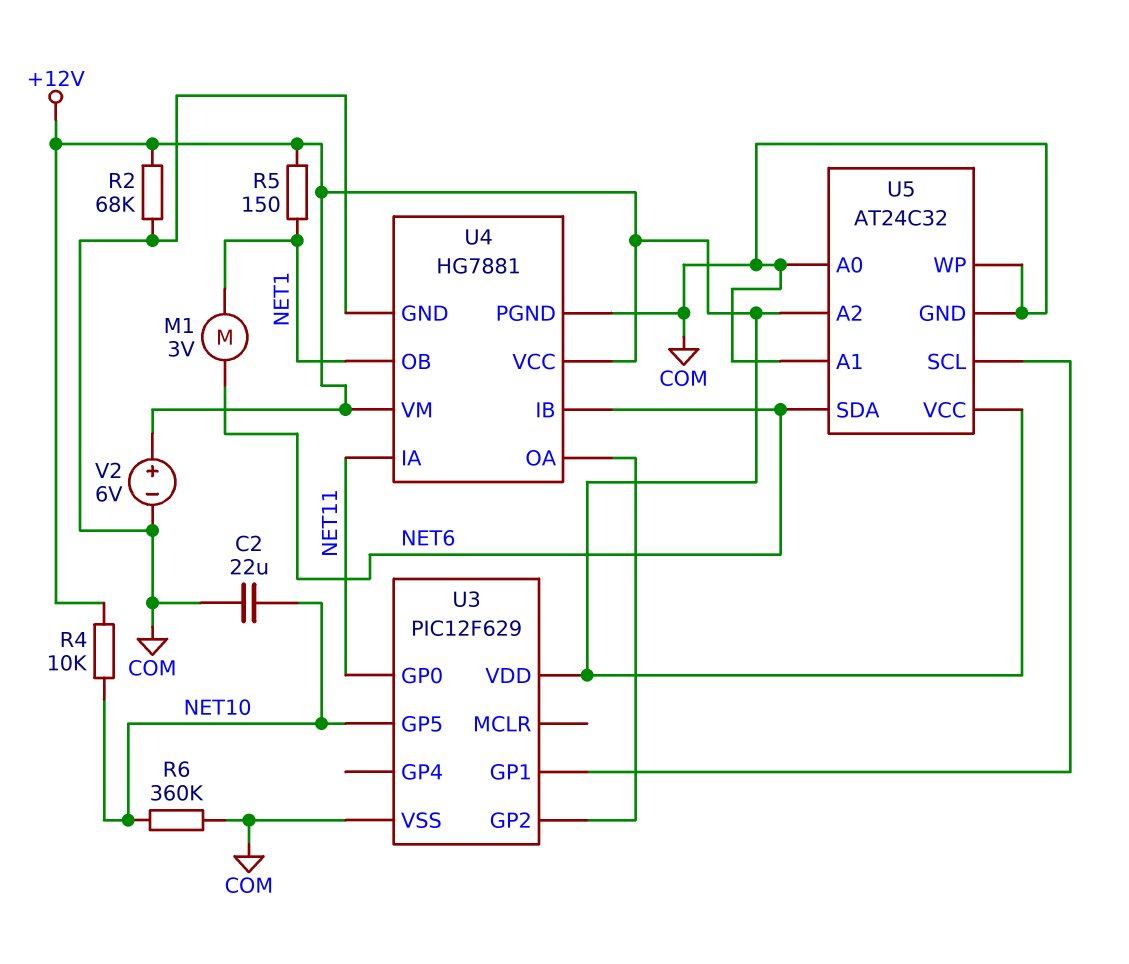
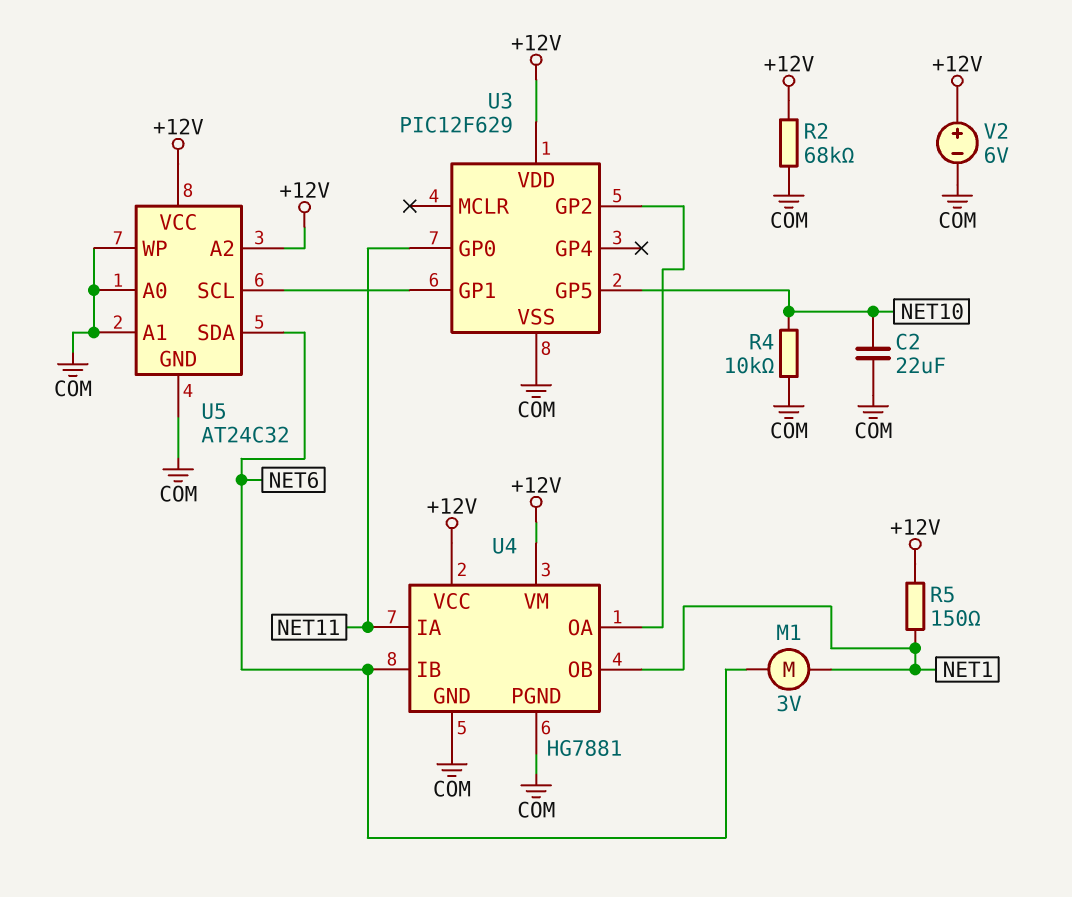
R4: 10k (+12V, NET10) -> 10k (COM, NET10)
R6: 360k (COM, NET10) -> none

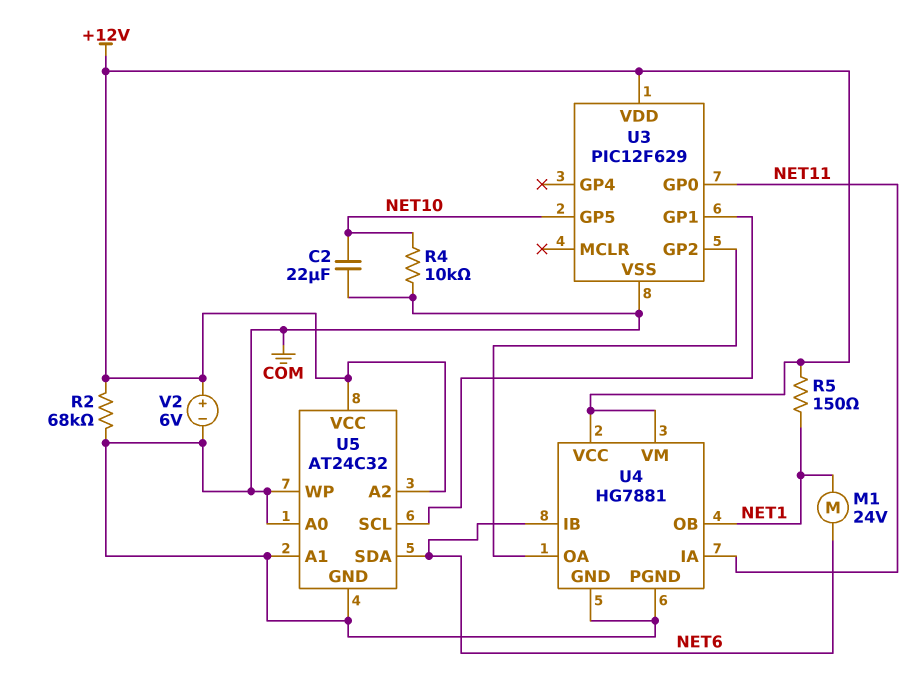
M1: motor 3V (NET1, NET6) -> motor 24V (NET1, NET6)

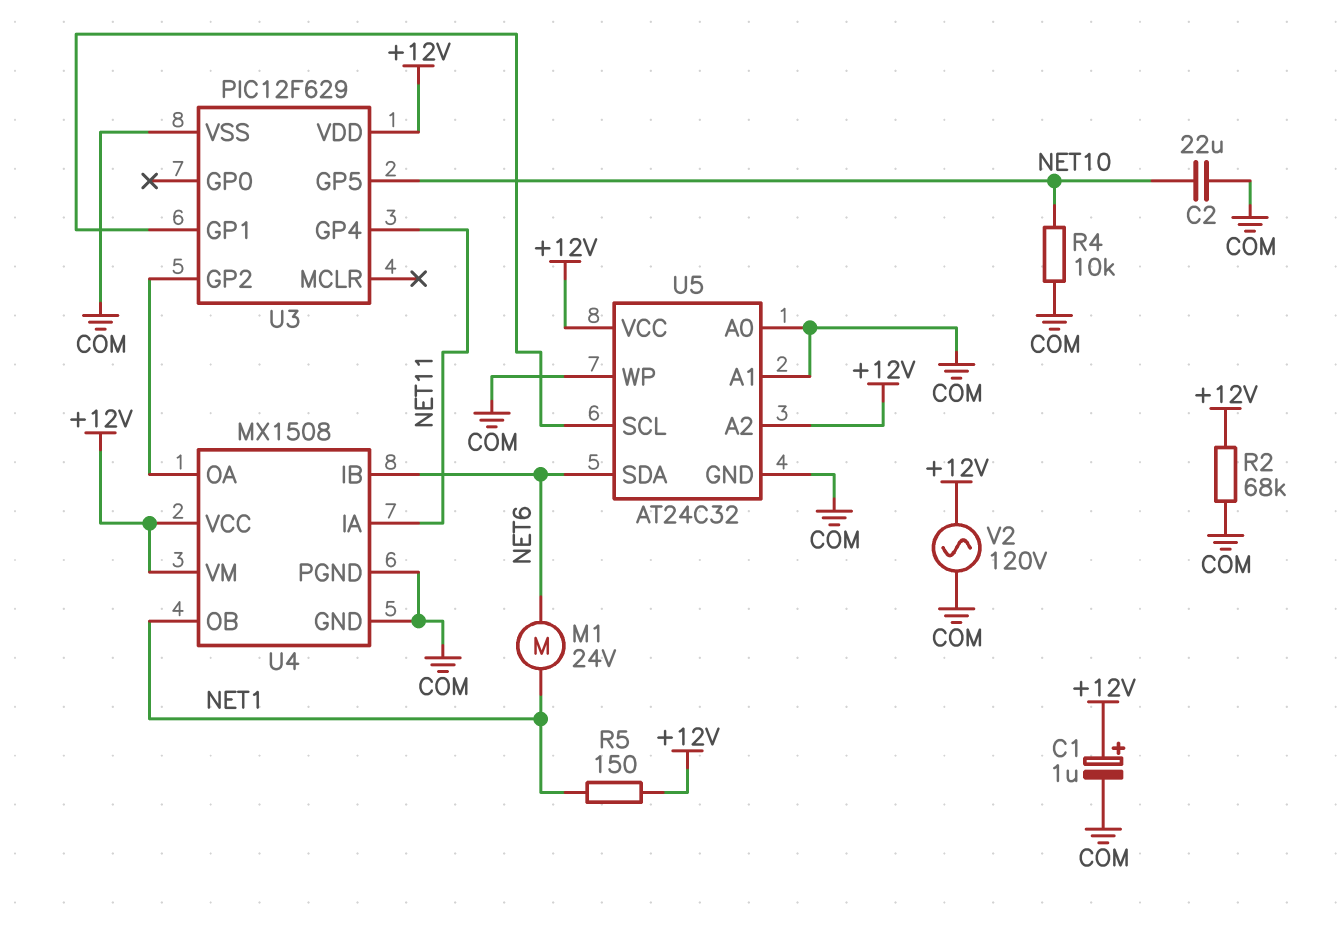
C1: none -> 1uF (plus +12V, minus COM)
U3 pin GP0: NET11 -> none
U3 pin GP4: none -> NET11
U4: HG7881 -> MX1508
V2: 6V (plus +12V, minus COM) -> AC 120V (+12V, COM)

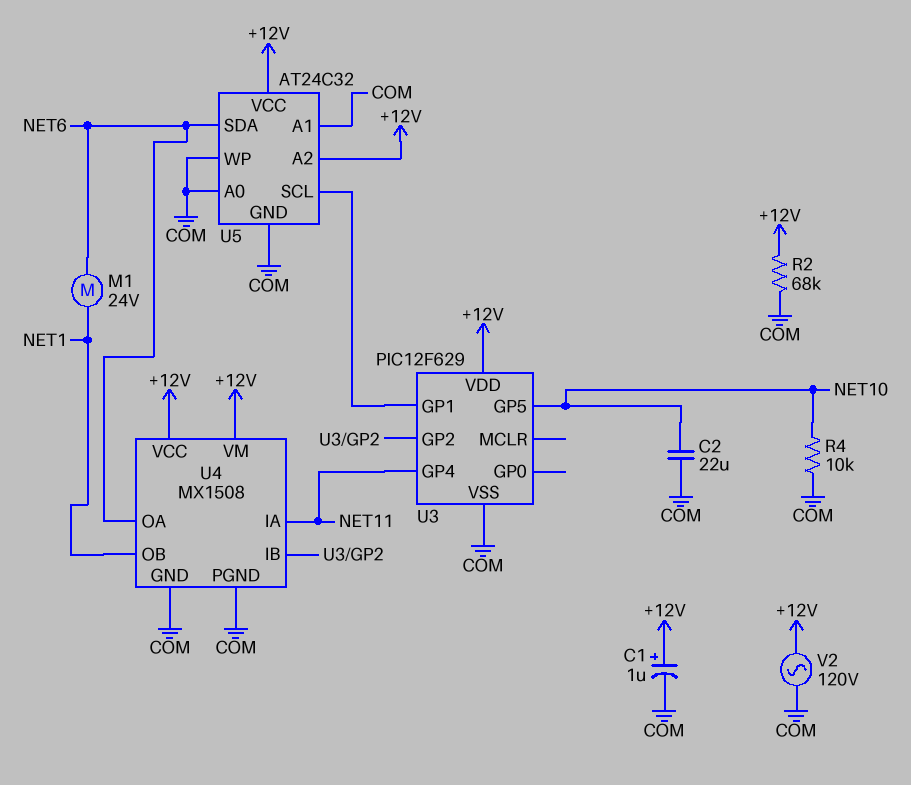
R5: 150 (+12V, NET1) -> none
U4 pin IB: NET6 -> U3/GP2
U4 pin OA: U3/GP2 -> NET6

